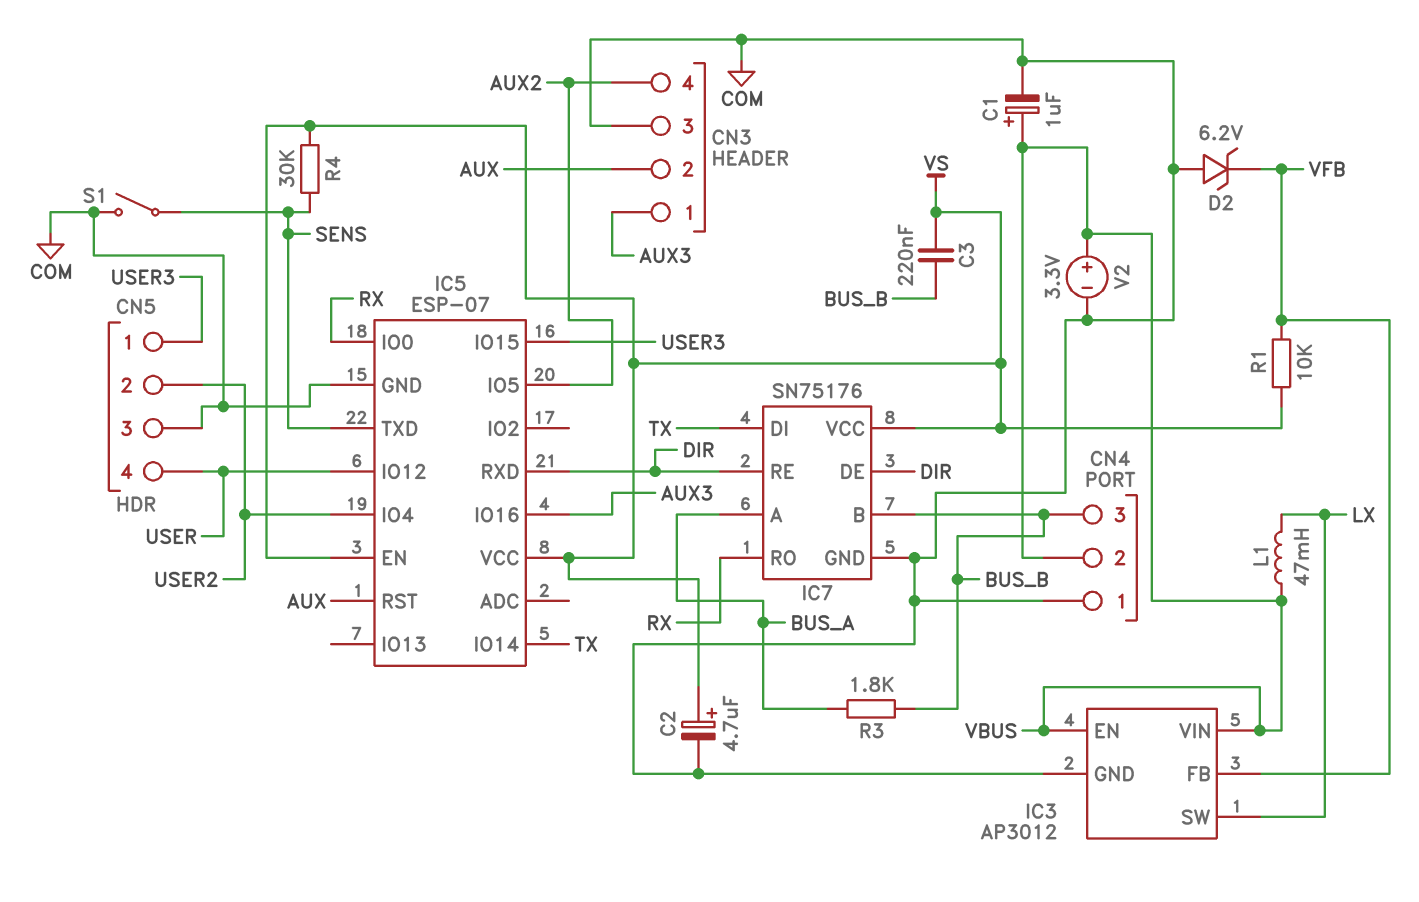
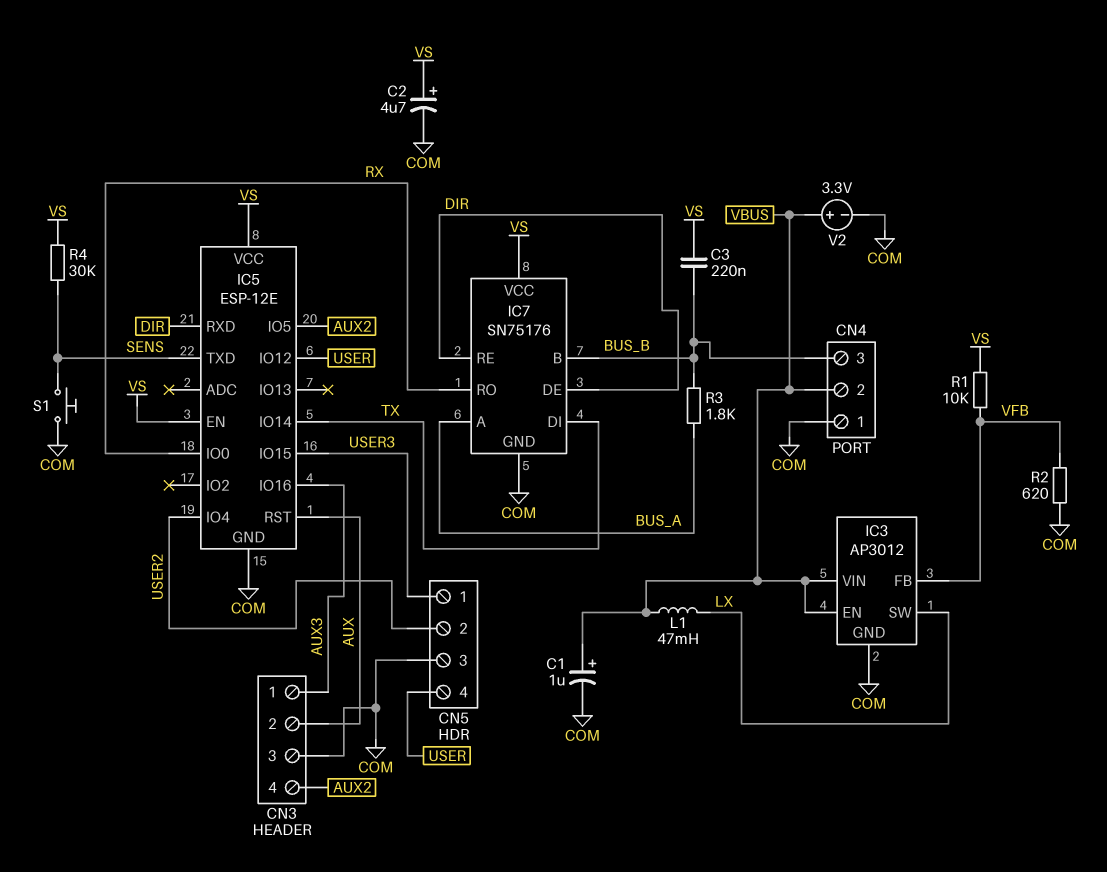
D2: zener 6.2V (A COM, K VFB) -> none
IC5: ESP-07 -> ESP-12E
R2: none -> 620 (COM, VFB)
S1: switch (COM, SENS) -> button (COM, SENS)

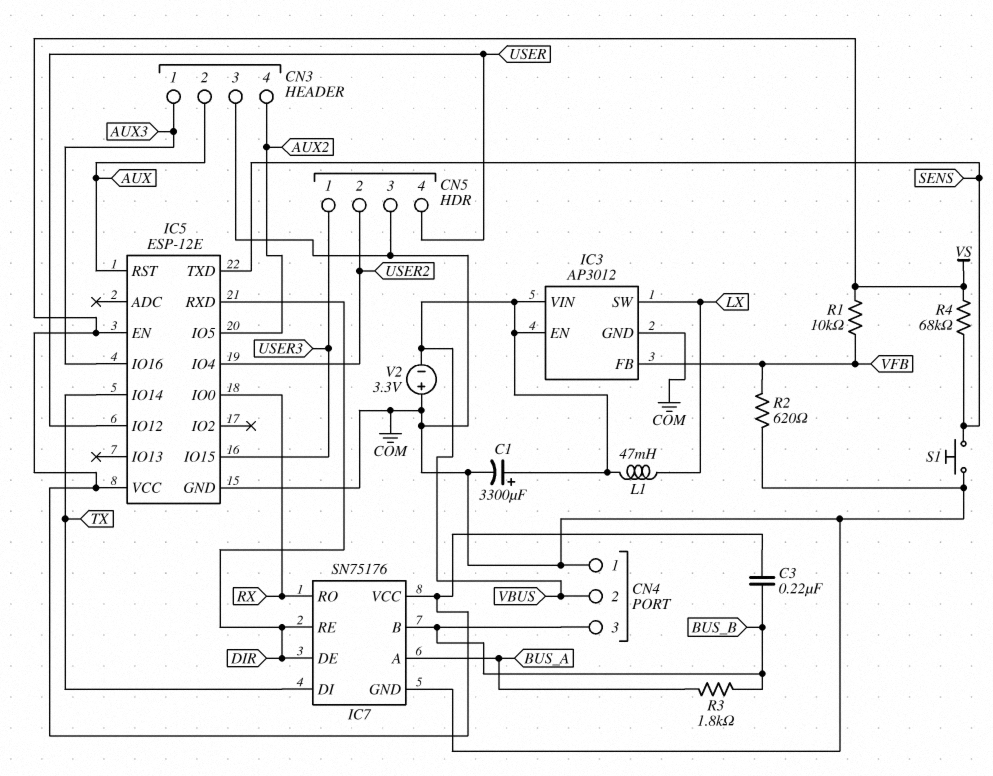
C1: 1uF (plus VBUS, minus COM) -> 3300uF (plus VBUS, minus COM)
C2: 4.7uF (plus VS, minus COM) -> none
R4: 30k (SENS, VS) -> 68k (SENS, VS)
V2: 3.3V (plus VBUS, minus COM) -> 3.3V (plus COM, minus VBUS)

